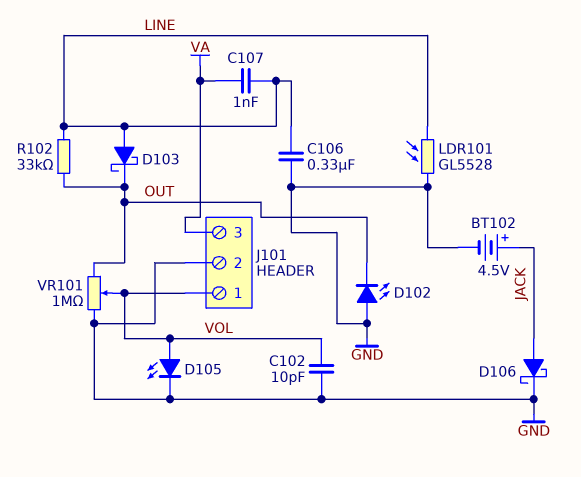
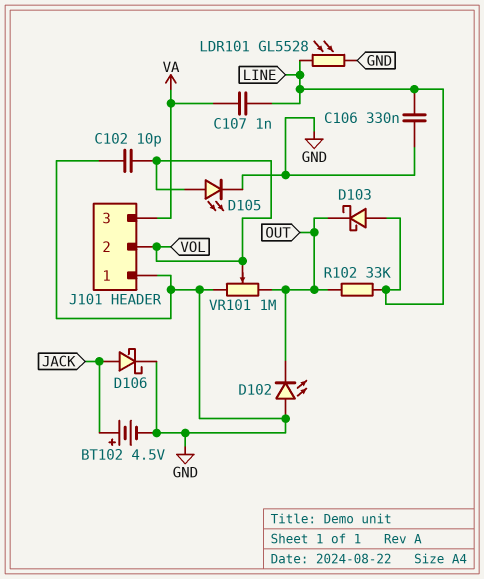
J101 pin 1: VOL -> GND
J101 pin 2: GND -> VOL

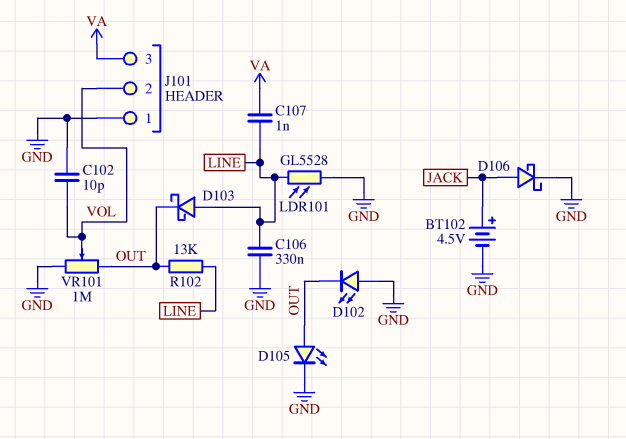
D105: LED (A VOL, K GND) -> LED (A OUT, K GND)
R102: 33k (LINE, OUT) -> 13k (LINE, OUT)

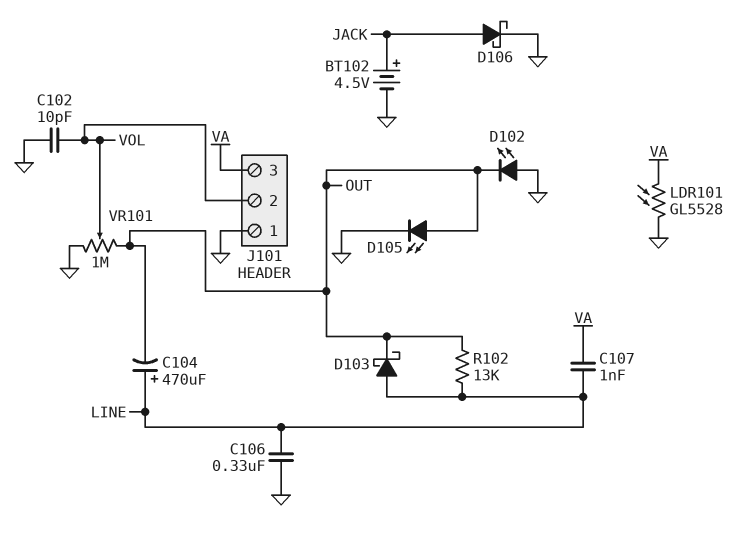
C104: none -> 470uF (plus LINE, minus OUT)
LDR101: GL5528 (GND, LINE) -> GL5528 (GND, VA)

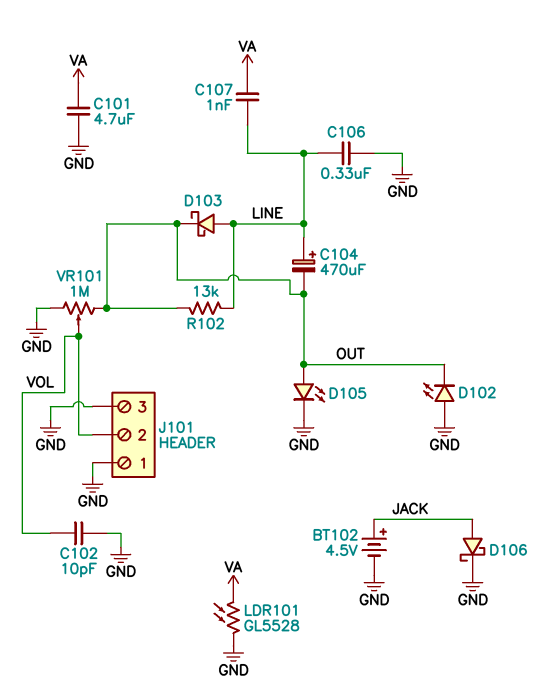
C101: none -> 4.7uF (GND, VA)
J101 pin 3: VA -> GND

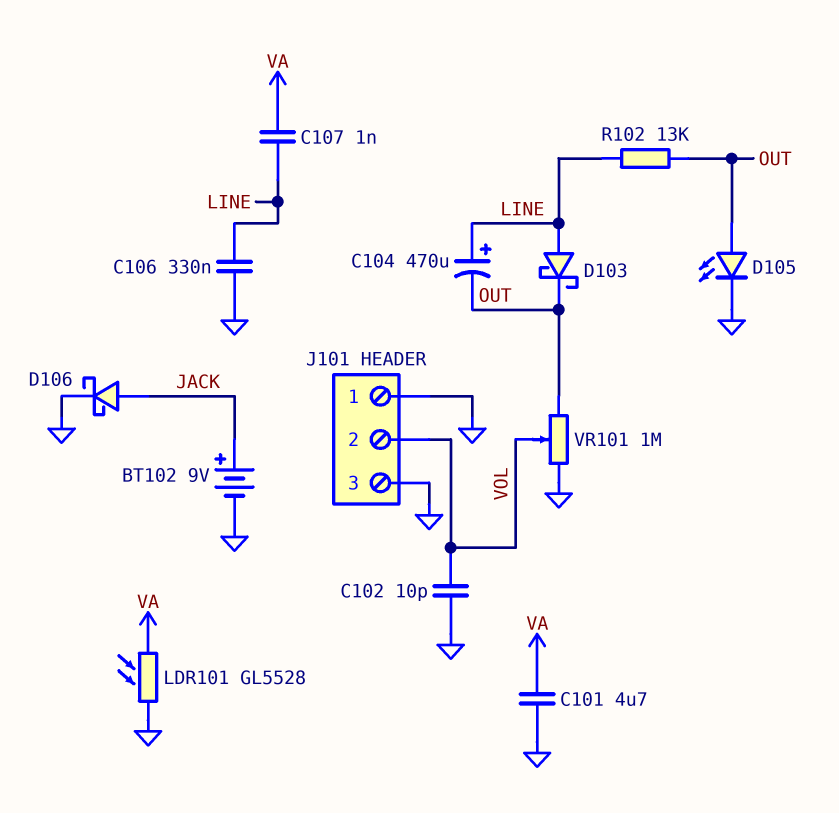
BT102: 4.5V (plus JACK, minus GND) -> 9V (plus JACK, minus GND)
D102: LED (A GND, K OUT) -> none

